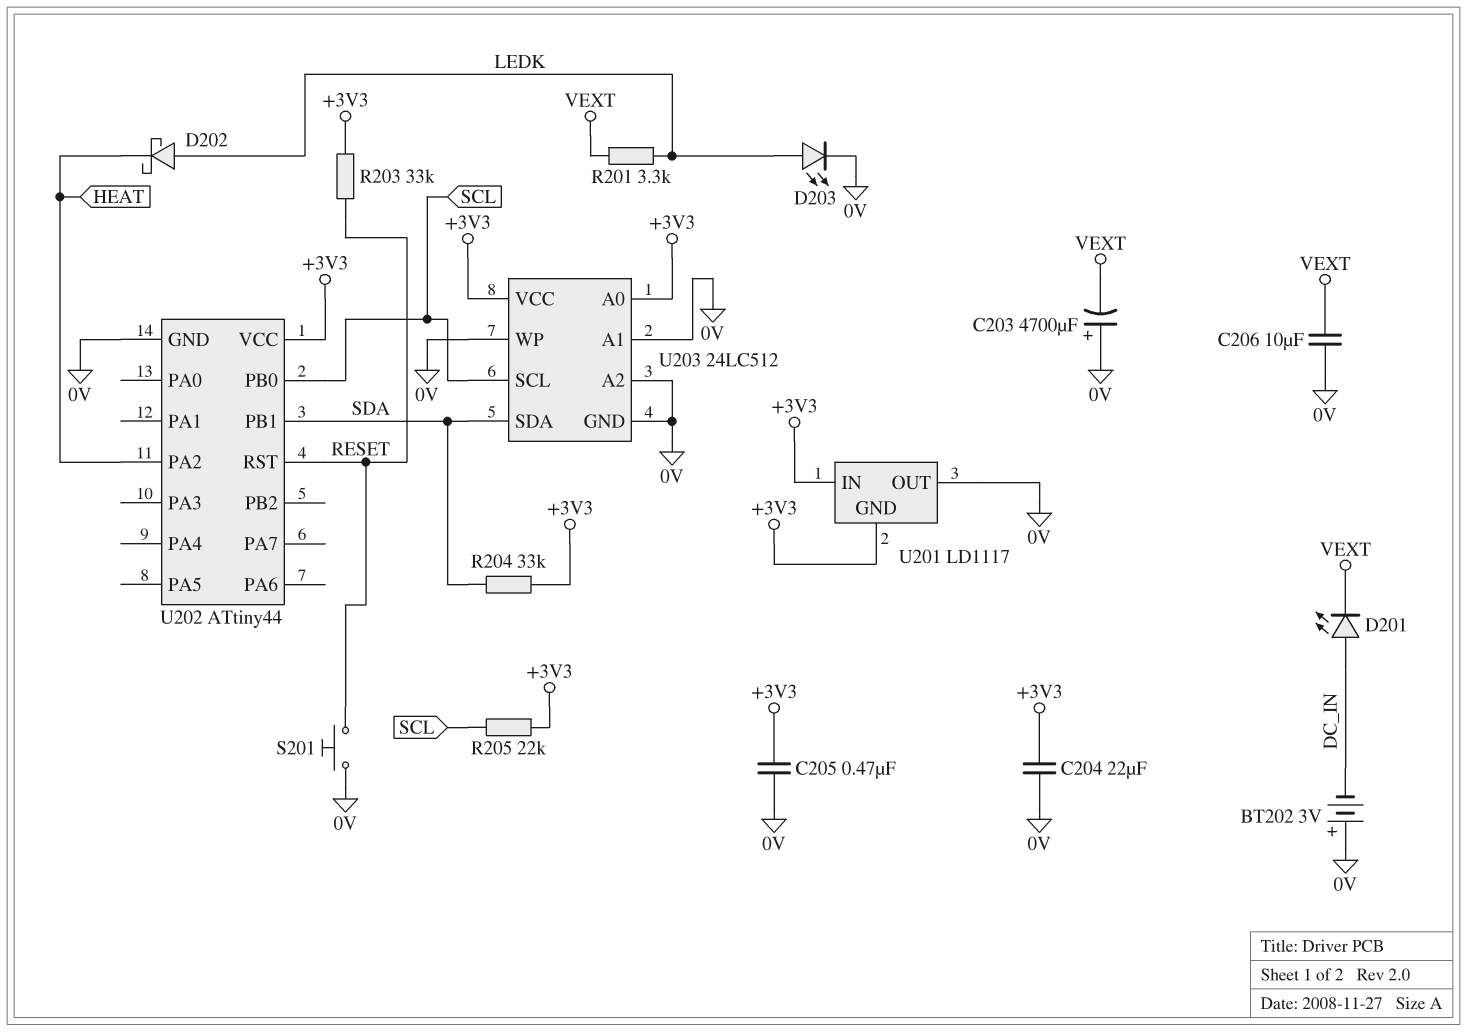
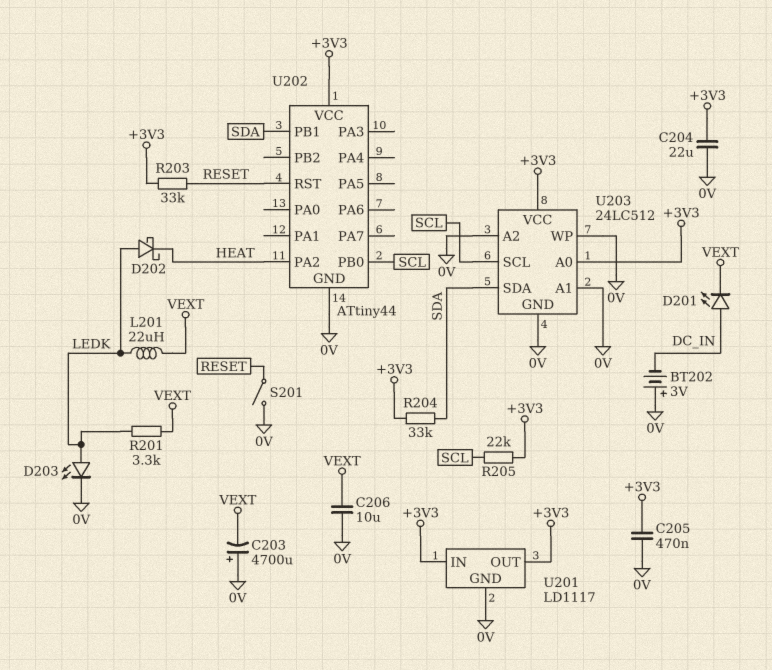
L201: none -> 22uH (LEDK, VEXT)
S201: button (0V, RESET) -> switch (0V, RESET)
U201 pin GND: +3V3 -> 0V
U201 pin OUT: 0V -> +3V3

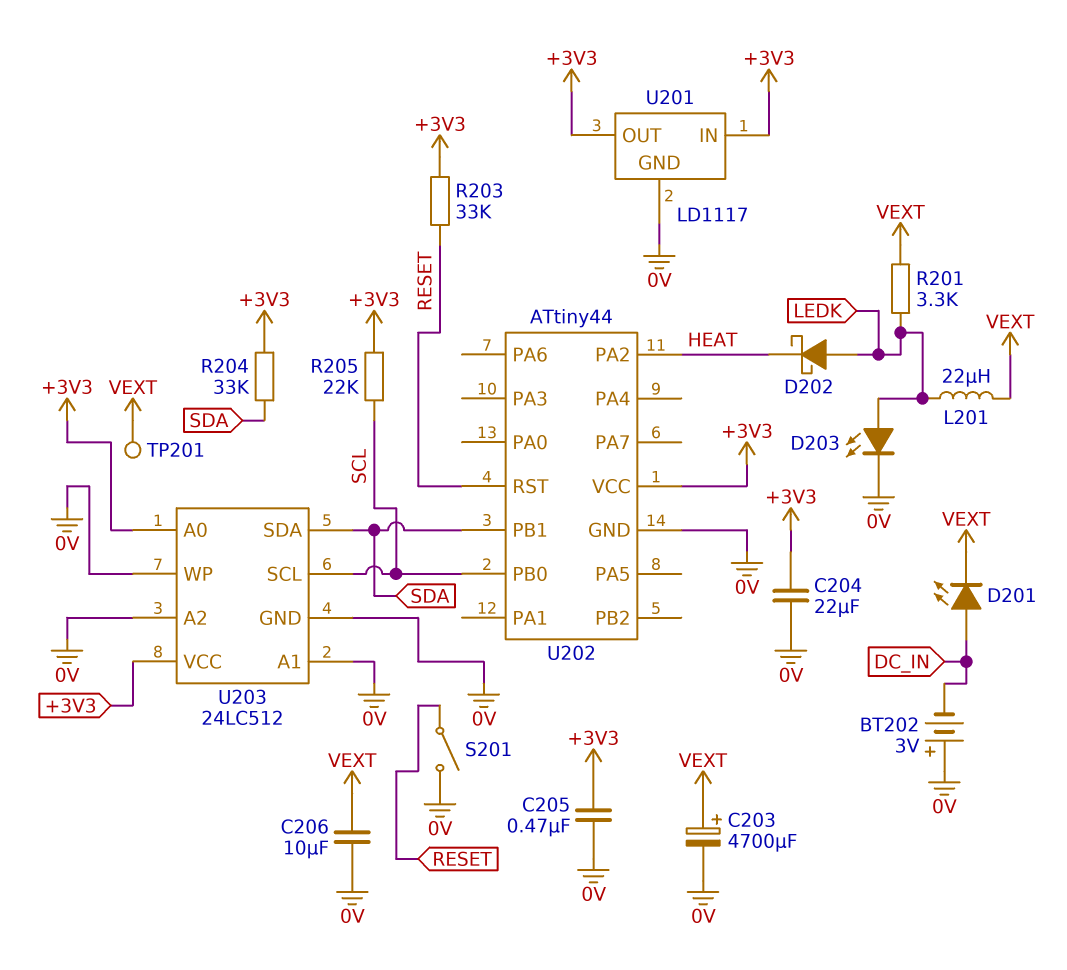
C203: 4700uF (plus 0V, minus VEXT) -> 4700uF (plus VEXT, minus 0V)
TP201: none -> test point (VEXT)

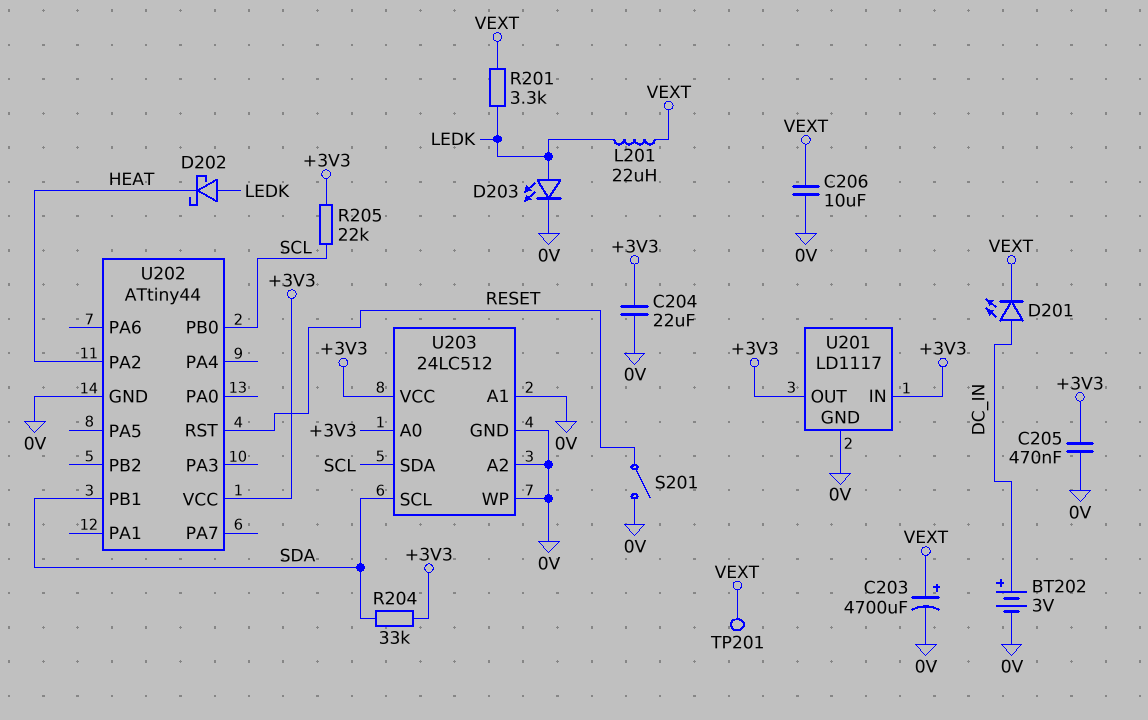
BT202: 3V (plus 0V, minus DC_IN) -> 3V (plus DC_IN, minus 0V)
R203: 33k (+3V3, RESET) -> none
U203 pin SCL: SCL -> SDA
U203 pin SDA: SDA -> SCL

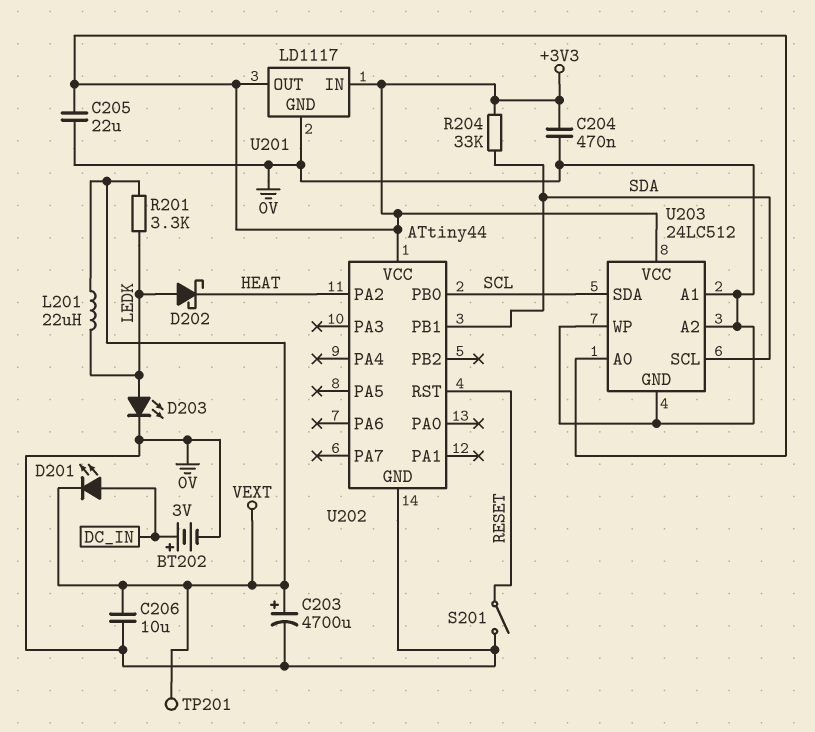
C204: 22uF (+3V3, 0V) -> 470nF (+3V3, 0V)
C205: 470nF (+3V3, 0V) -> 22uF (+3V3, 0V)
R205: 22k (+3V3, SCL) -> none

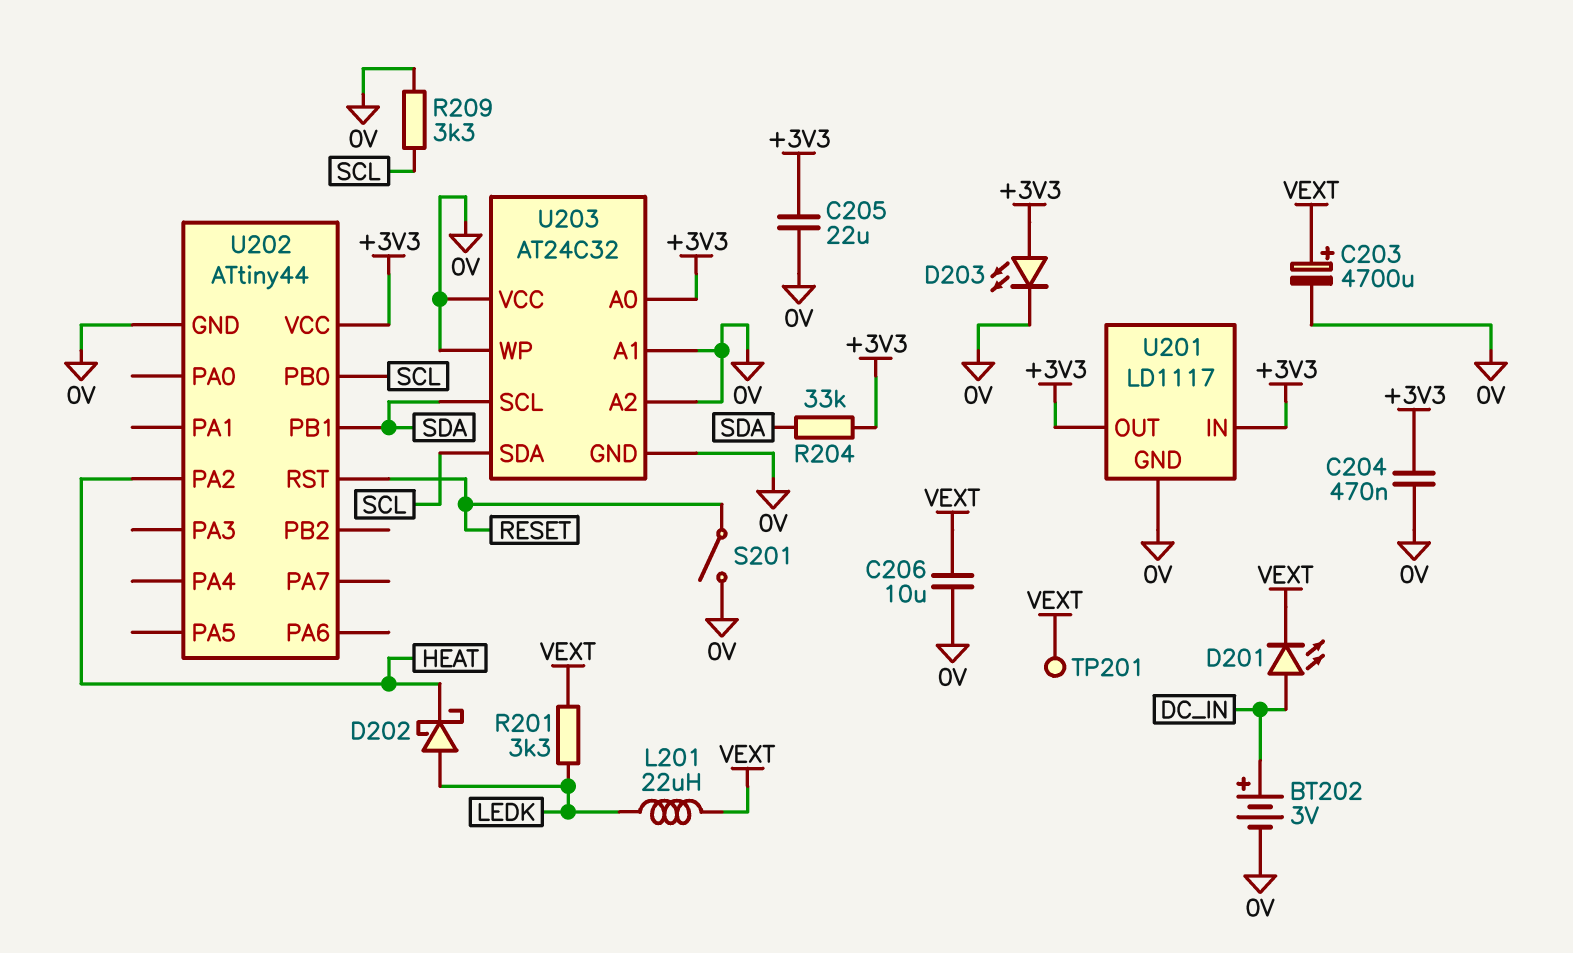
D203: LED (A LEDK, K 0V) -> LED (A +3V3, K 0V)
R209: none -> 3.3k (0V, SCL)
U203: 24LC512 -> AT24C32
U203 pin VCC: +3V3 -> 0V

